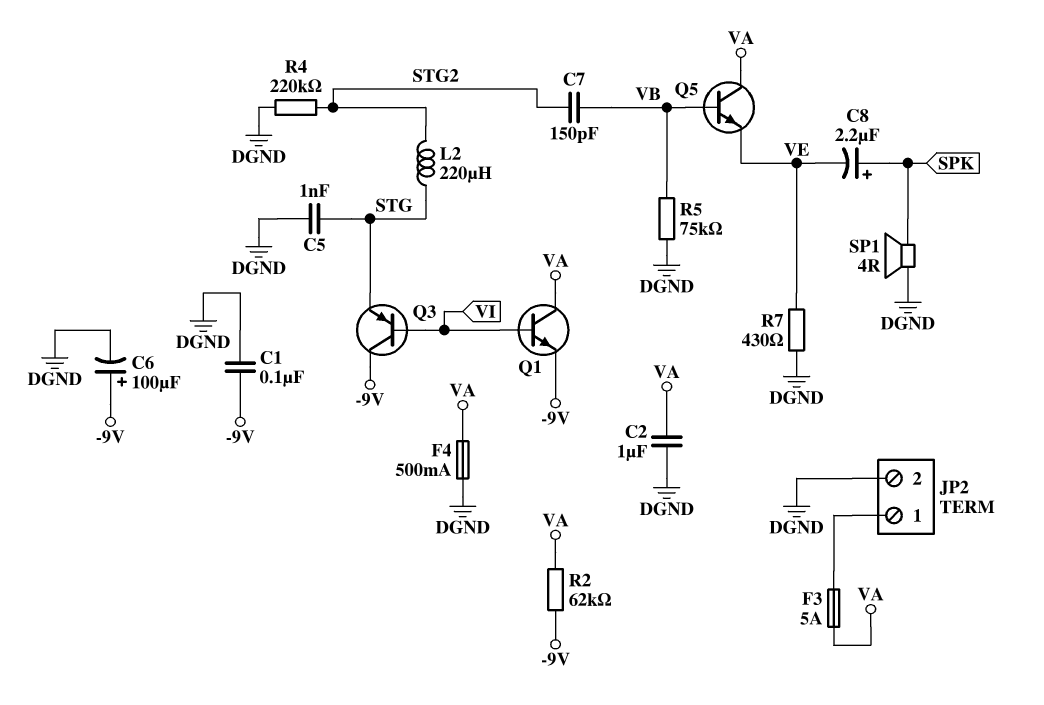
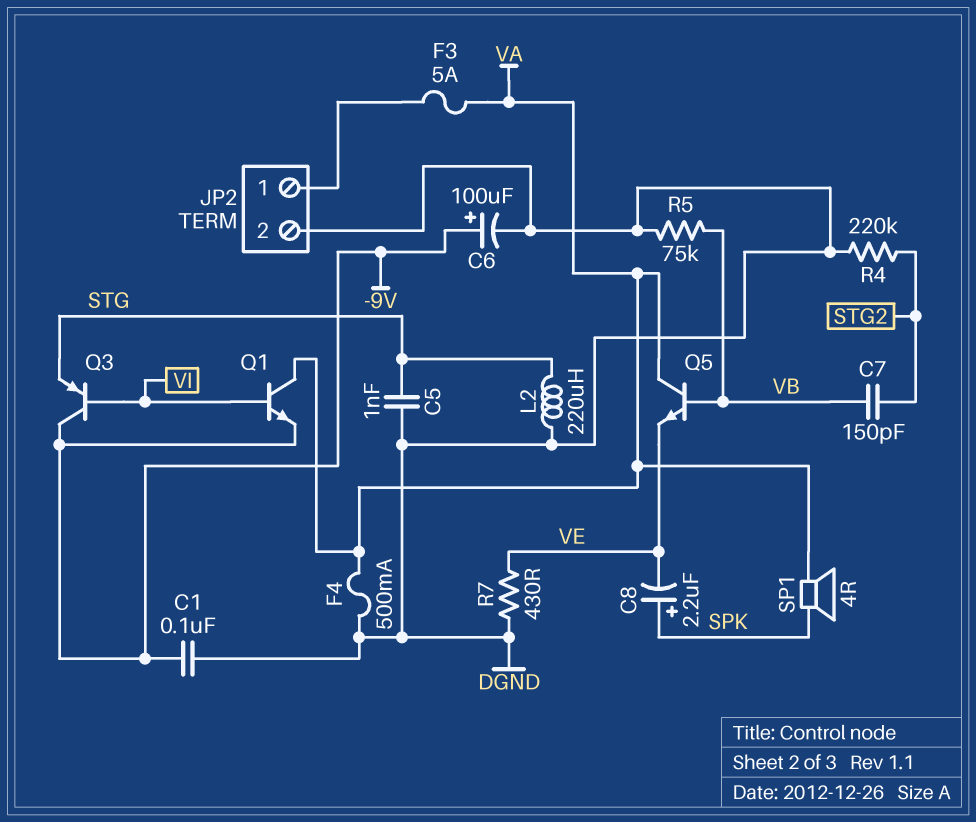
C2: 1uF (DGND, VA) -> none
L2: 220uH (STG, STG2) -> 220uH (DGND, STG)
R2: 62k (-9V, VA) -> none
SP1: speaker 4R (DGND, SPK) -> speaker 4R (SPK, VA)

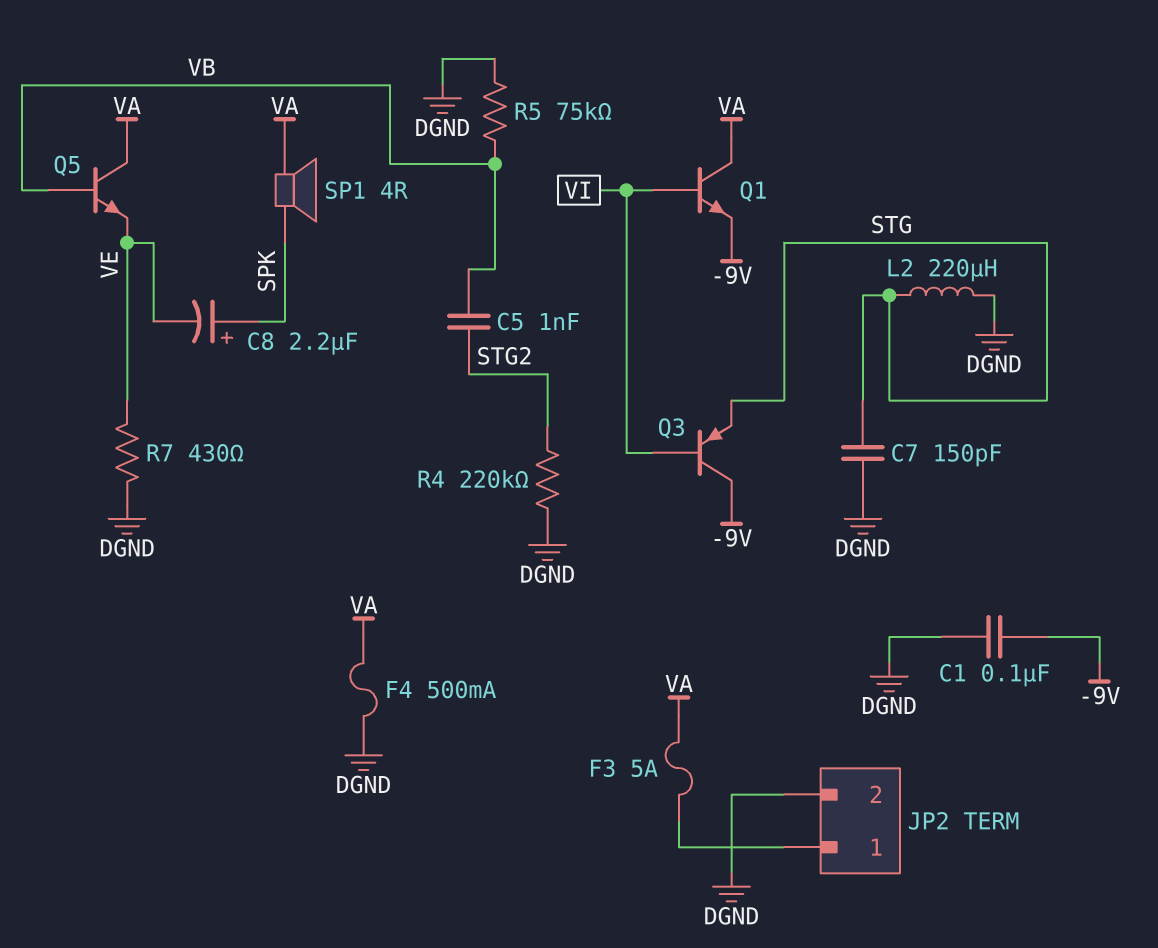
C5: 1nF (DGND, STG) -> 1nF (STG2, VB)
C6: 100uF (plus -9V, minus DGND) -> none
C7: 150pF (STG2, VB) -> 150pF (DGND, STG)

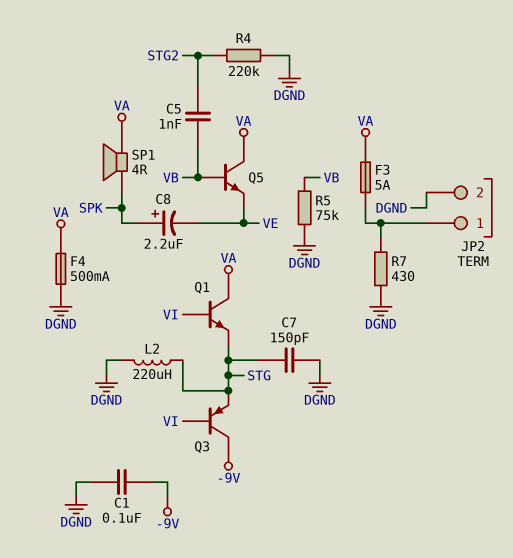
Q1: NPN (B VI, C VA, E -9V) -> NPN (B VI, C VA, E STG)
R7: 430 (DGND, VE) -> 430 (DGND, JP2/1)

